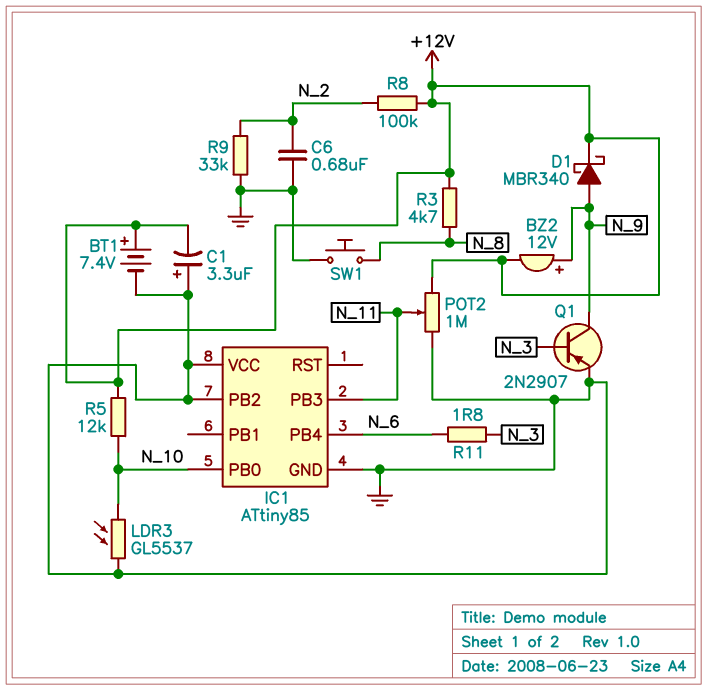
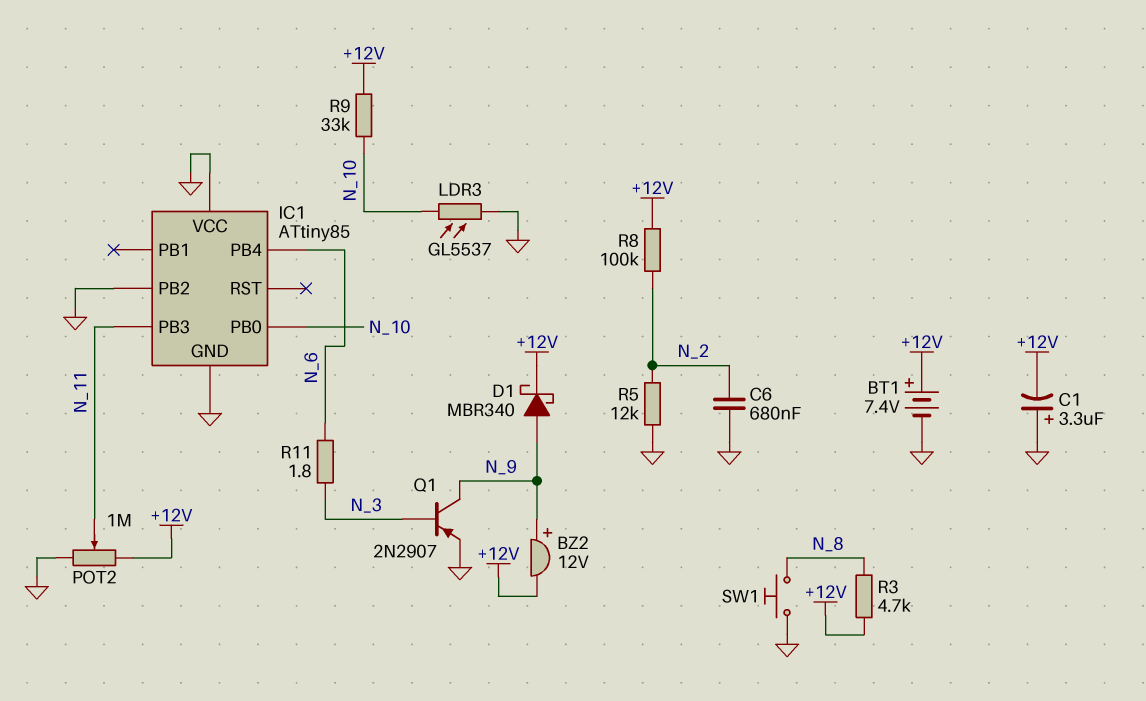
R5: 12k (+12V, N_10) -> 12k (GND, N_2)
R9: 33k (GND, N_2) -> 33k (+12V, N_10)

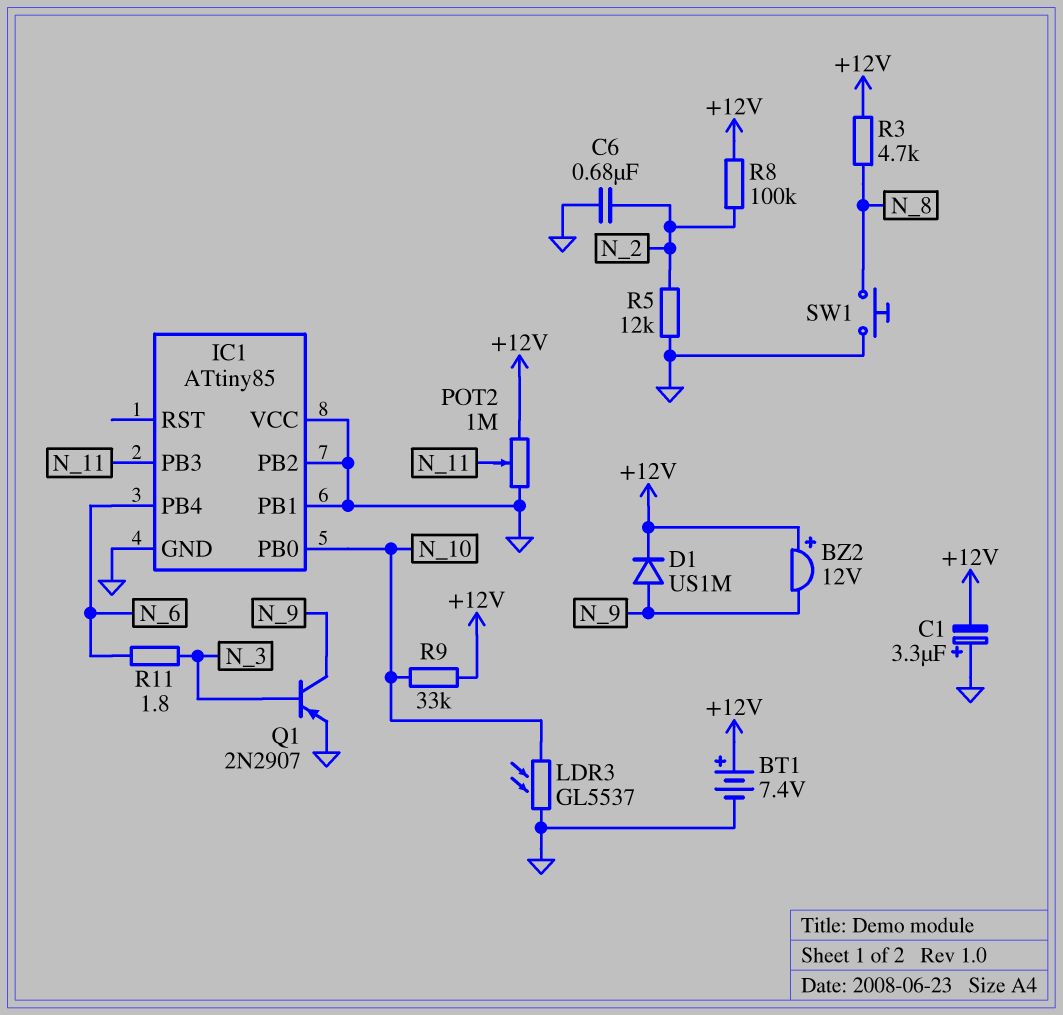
BZ2: buzzer 12V (plus N_9, minus +12V) -> buzzer 12V (plus +12V, minus N_9)
D1: schottky MBR340 (A N_9, K +12V) -> diode US1M (A N_9, K +12V)
IC1 pin PB1: none -> GND

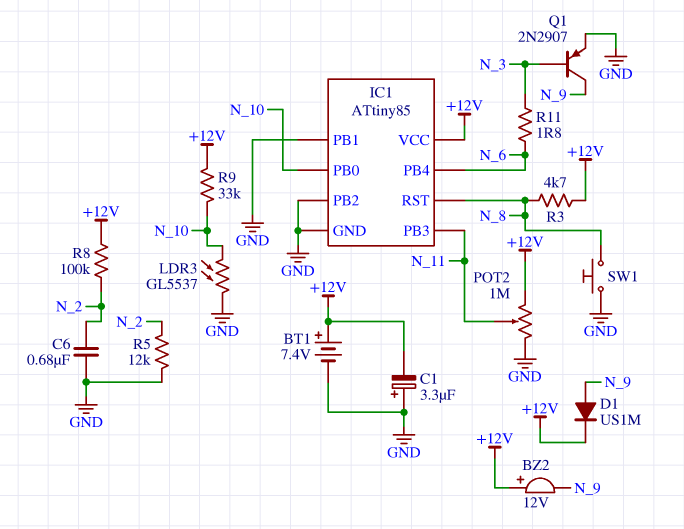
IC1 pin RST: none -> N_8
IC1 pin VCC: GND -> +12V

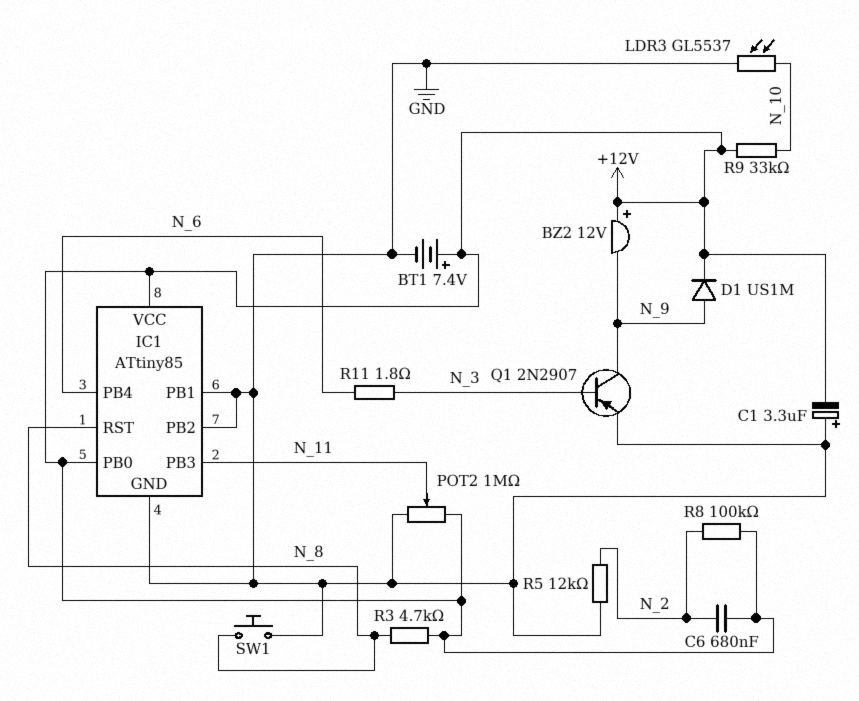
C6: 680nF (GND, N_2) -> 680nF (+12V, N_2)
IC1 pin PB0: N_10 -> +12V

